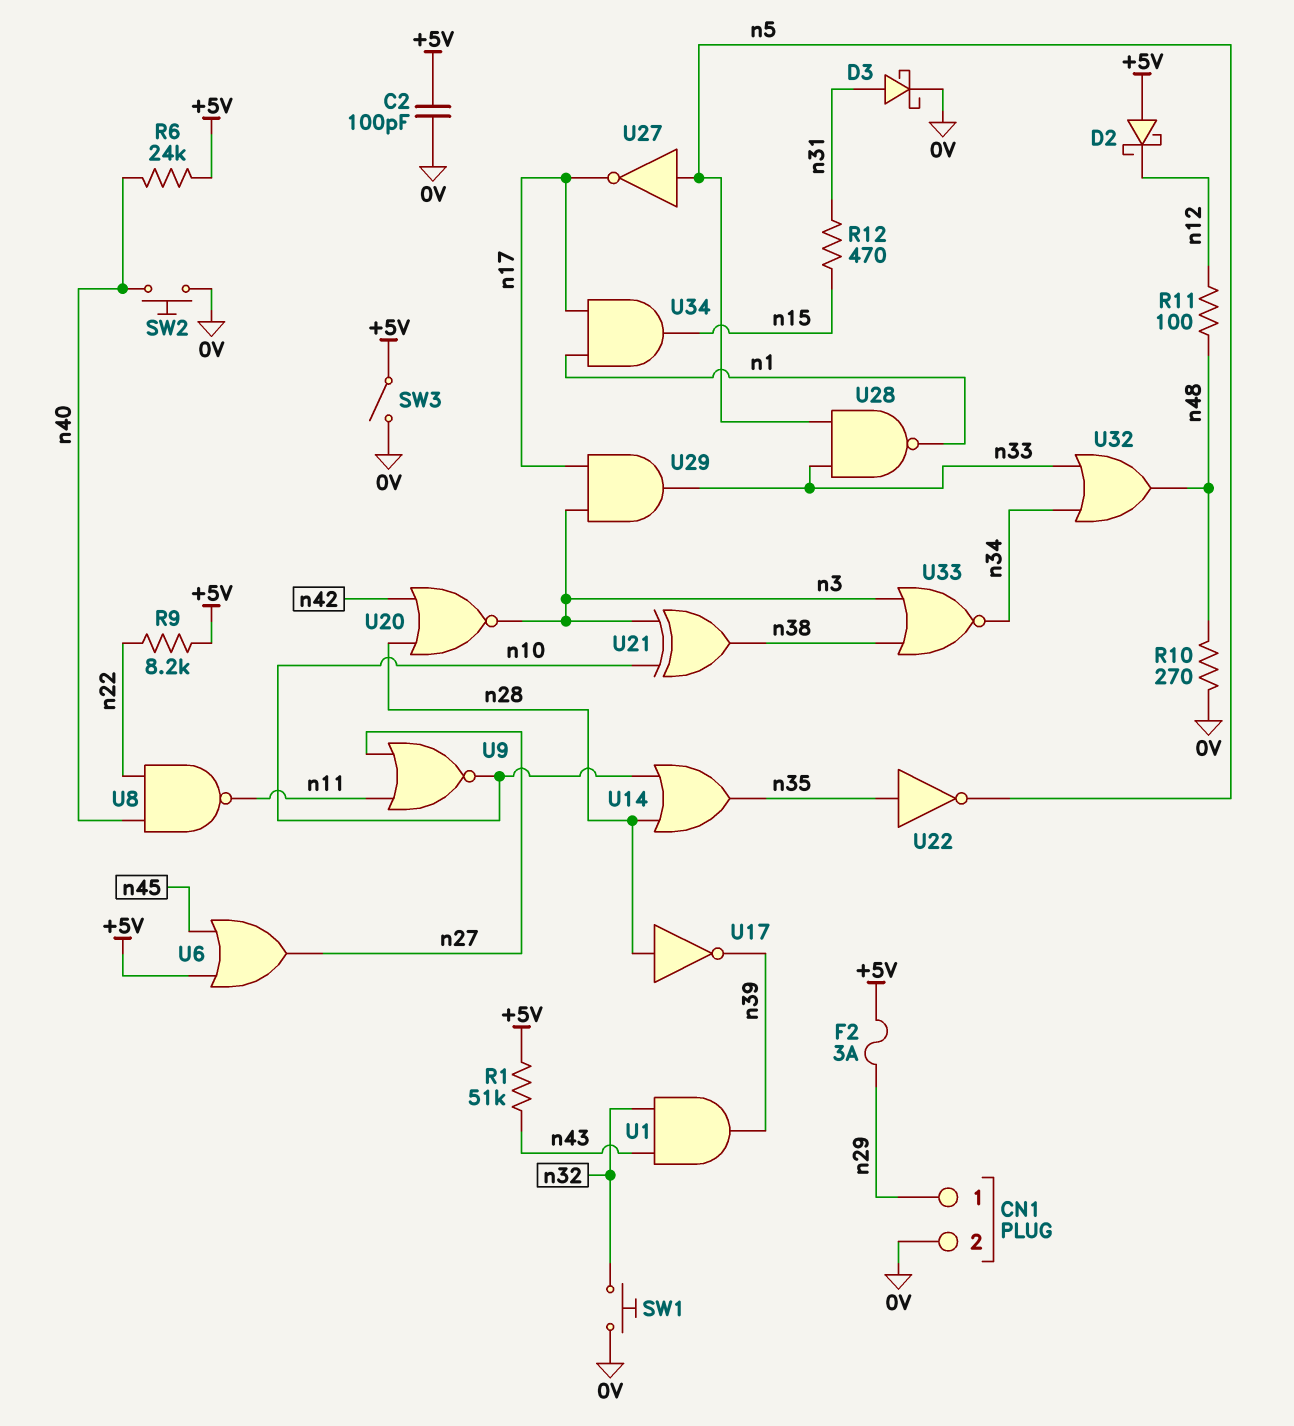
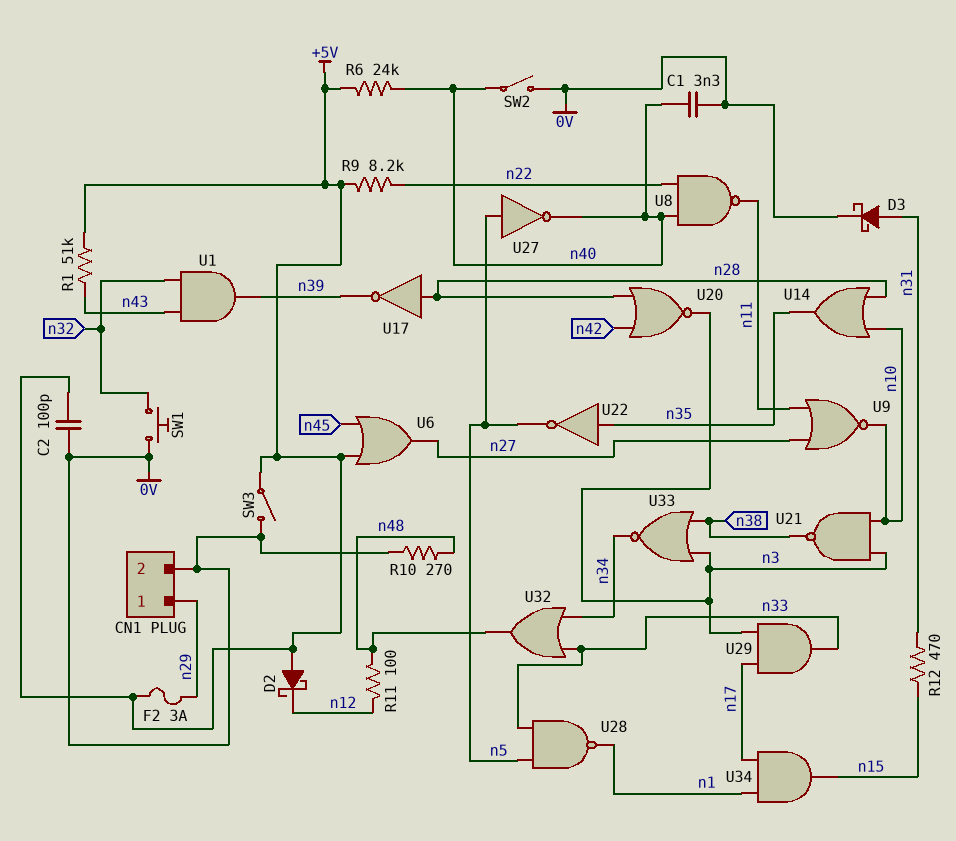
C1: none -> 3.3nF (0V, n40)
SW2: button (0V, n40) -> switch (0V, n40)
U21: XOR (in n3, in n10, out n38) -> NAND (in n3, in n10, out n38)
U27: NOT (in n5, out n17) -> NOT (in n5, out n40)

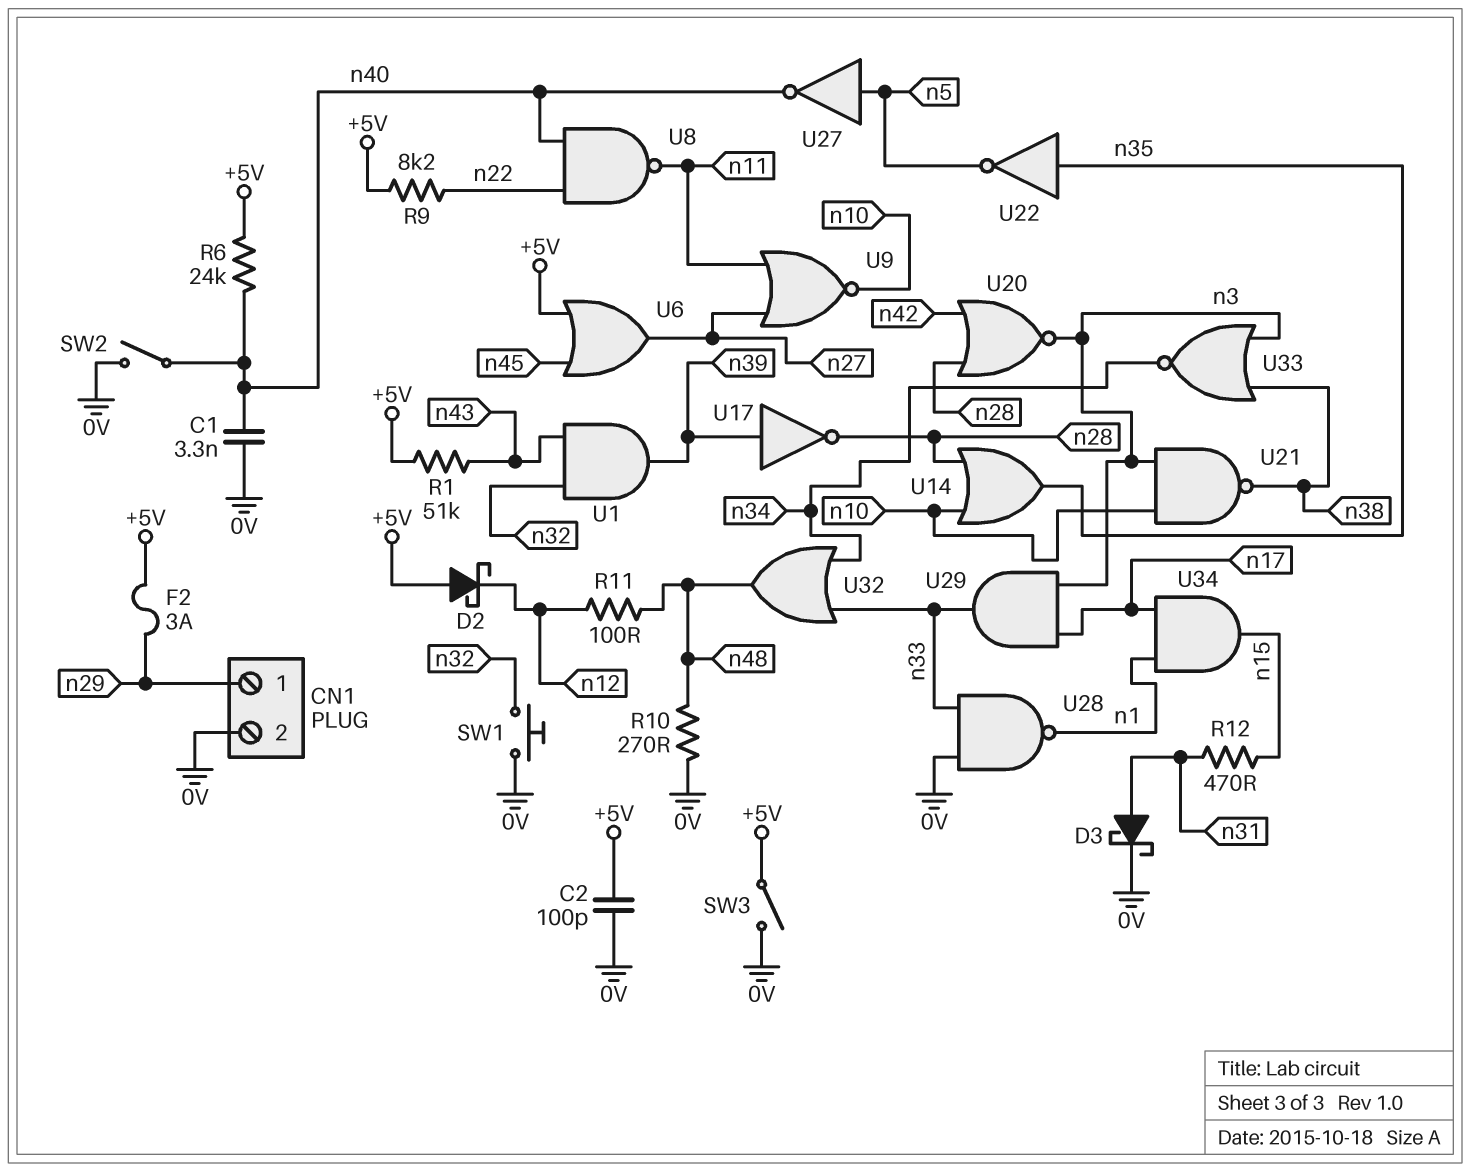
U17: NOT (in n28, out n39) -> NOT (in n39, out n28)
U28: NAND (in n5, in n33, out n1) -> NAND (in 0V, in n33, out n1)

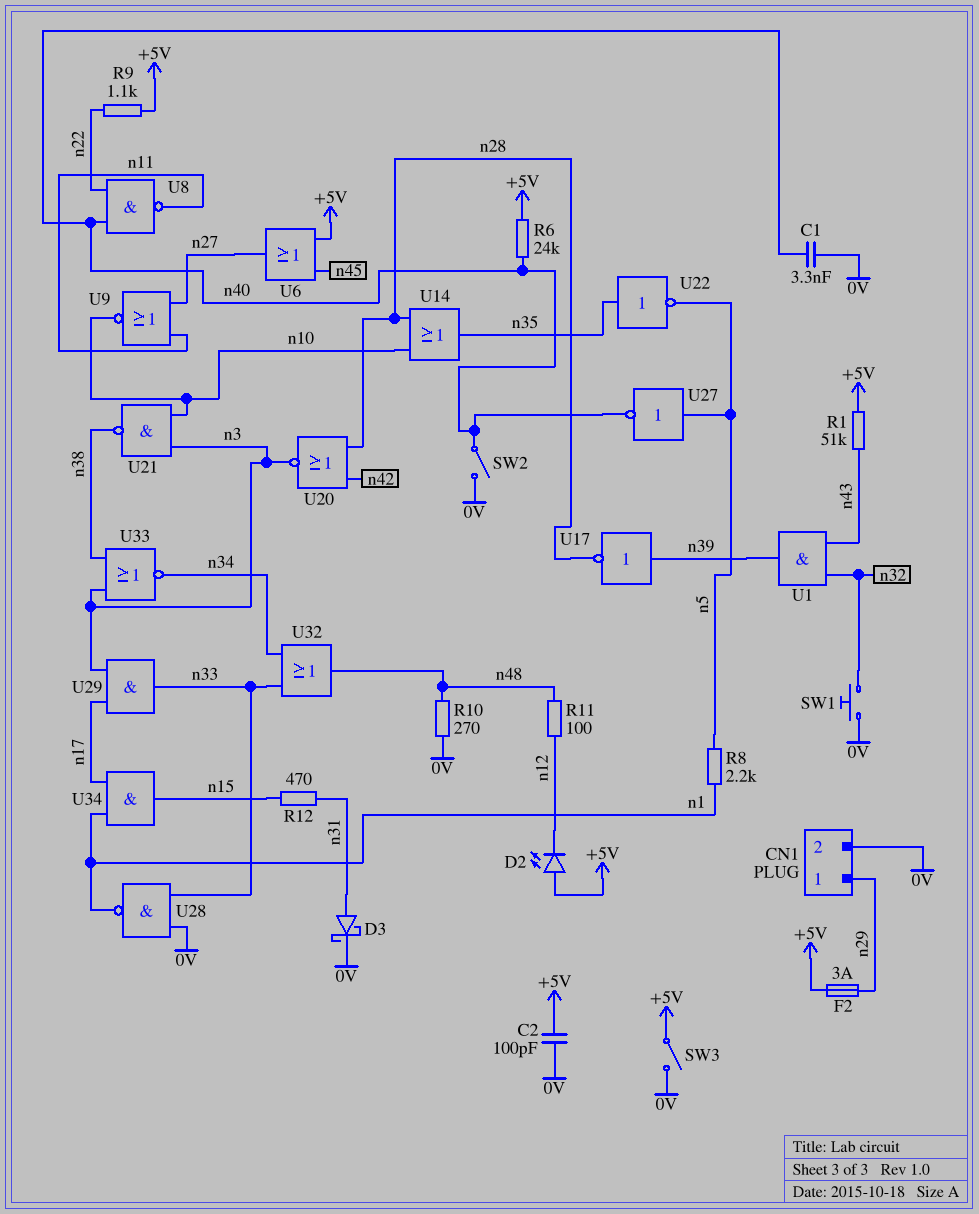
D2: schottky (A +5V, K n12) -> LED (A +5V, K n12)
R8: none -> 2.2k (n1, n5)
R9: 8.2k (+5V, n22) -> 1.1k (+5V, n22)

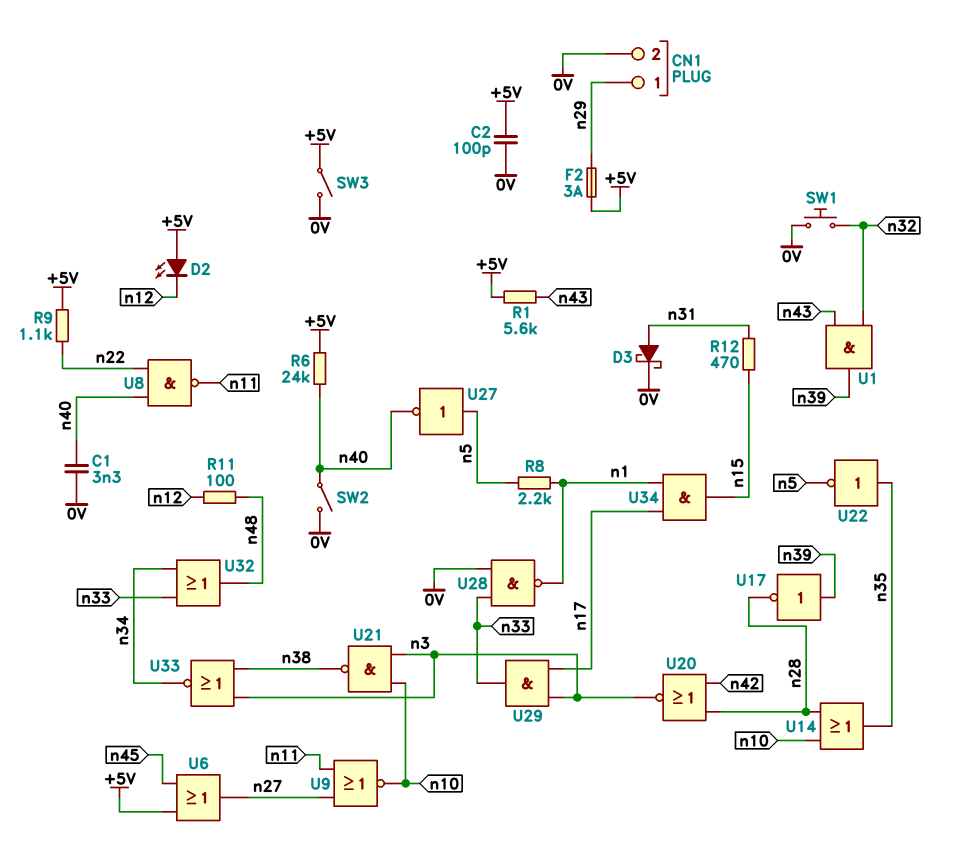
R1: 51k (+5V, n43) -> 5.6k (+5V, n43)
R10: 270 (0V, n48) -> none

